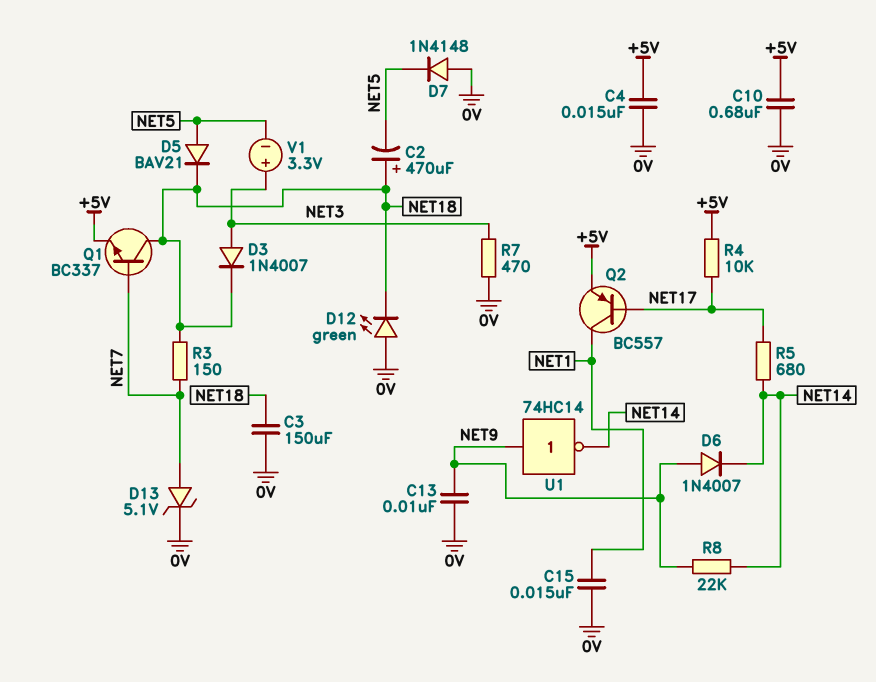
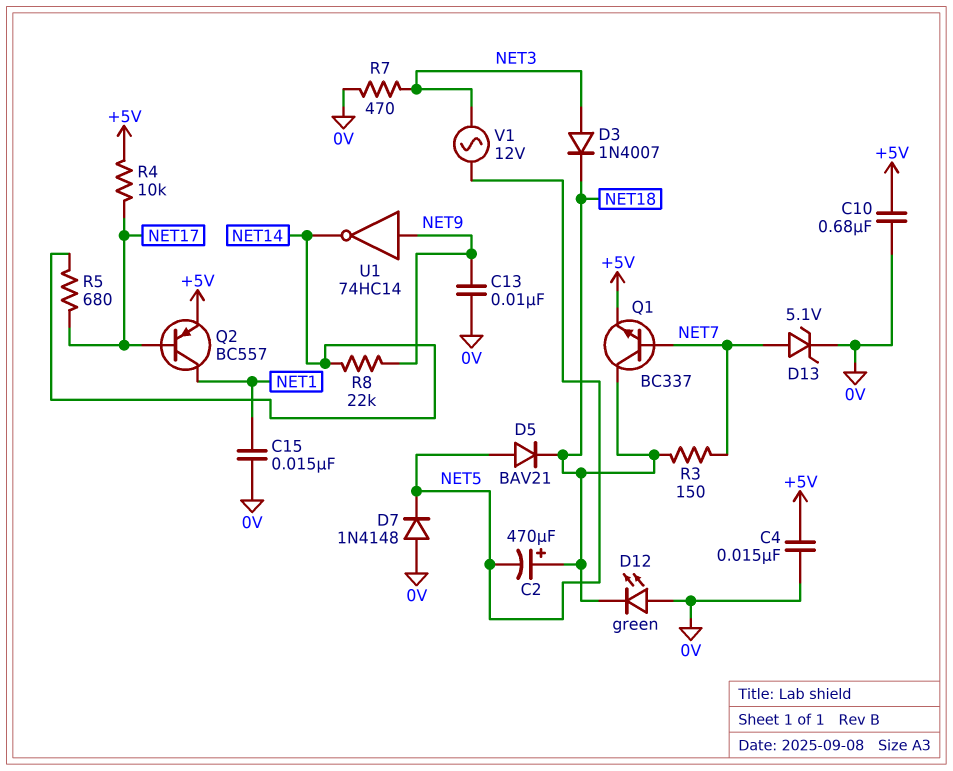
C3: 150uF (0V, NET18) -> none
D6: diode 1N4007 (A NET9, K NET14) -> none
V1: 3.3V (plus NET3, minus NET5) -> AC 12V (NET3, NET5)

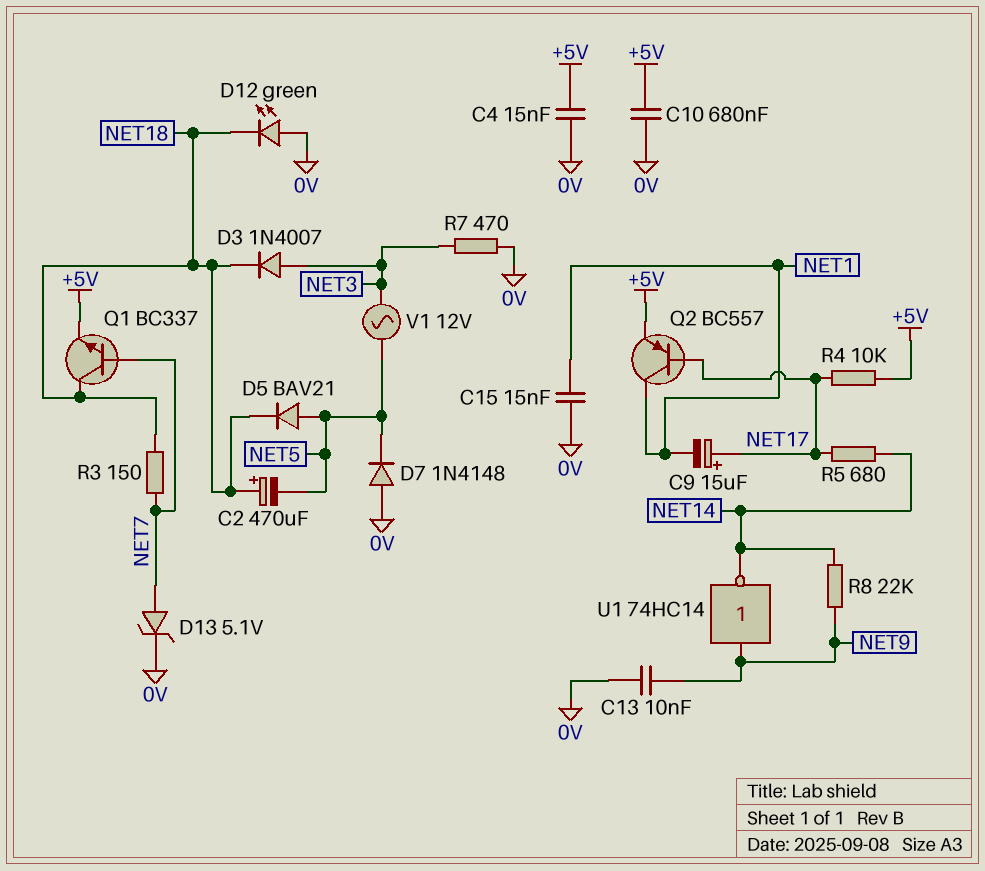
C9: none -> 15uF (plus NET17, minus NET1)

